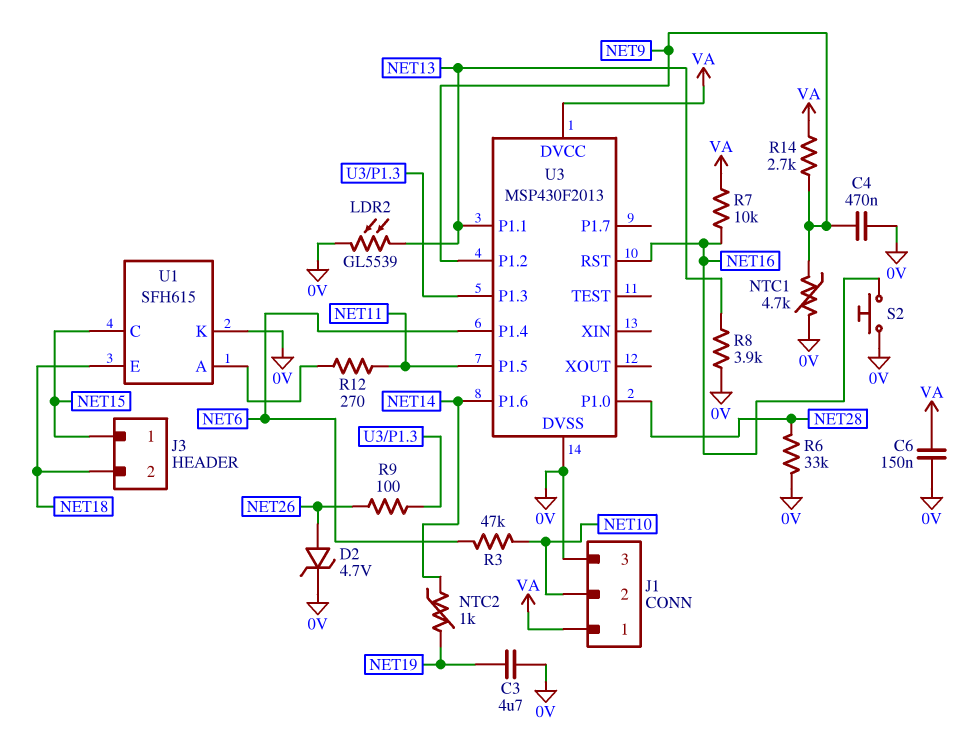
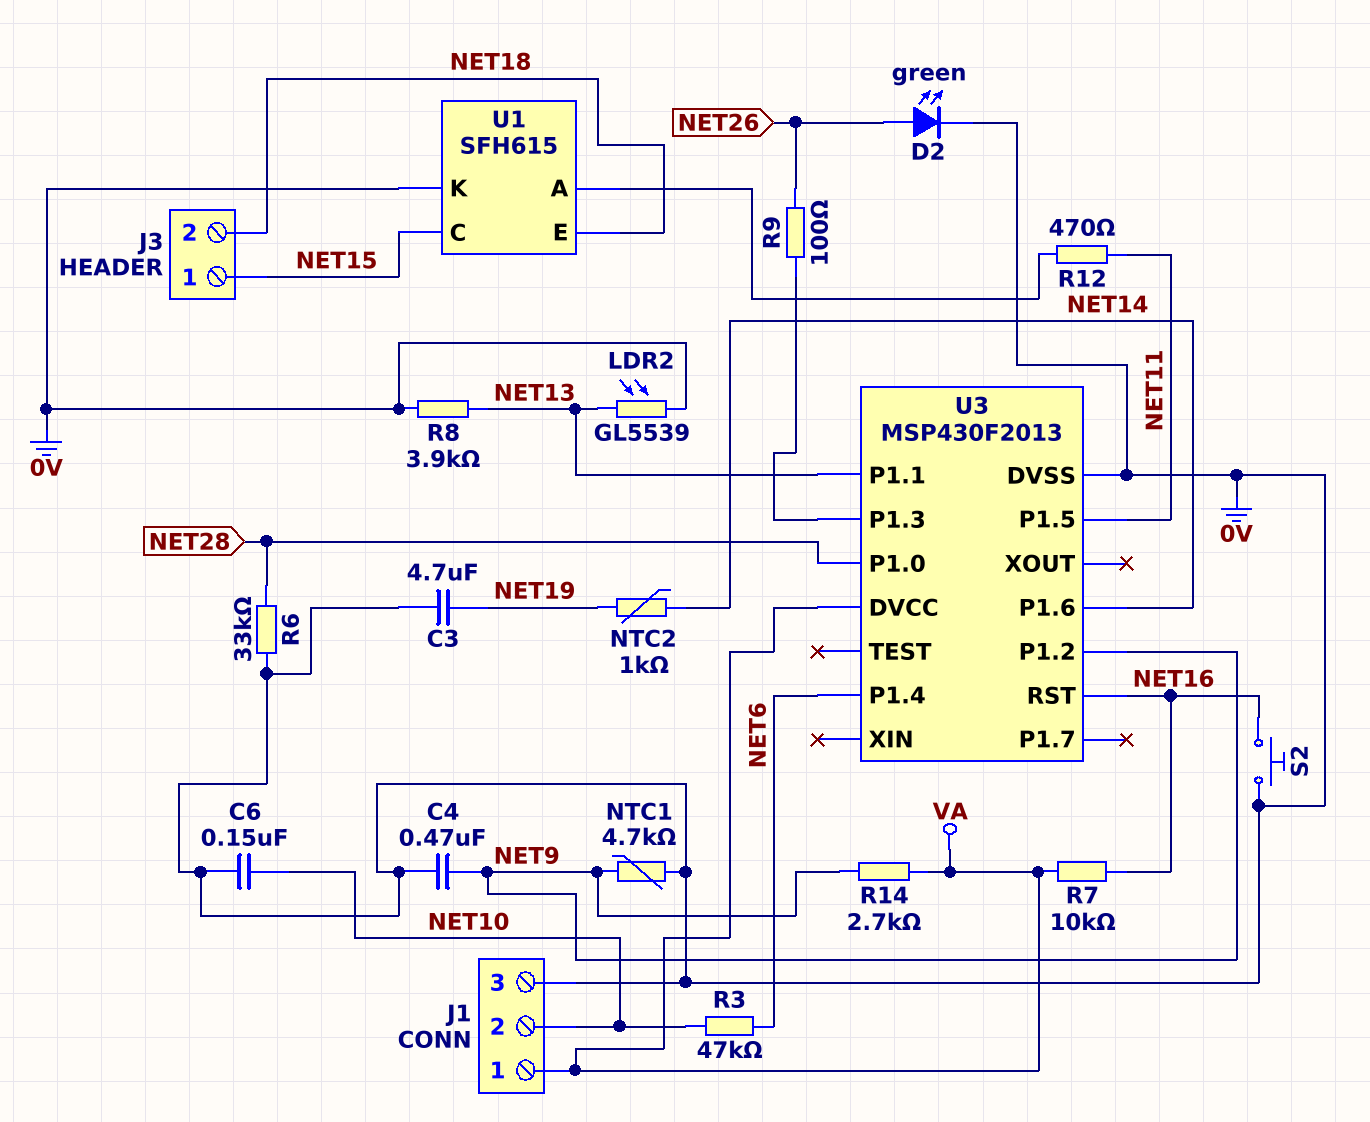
C6: 150nF (0V, VA) -> 150nF (0V, NET10)
D2: zener 4.7V (A NET26, K 0V) -> LED green (A NET26, K 0V)
R12: 270 (NET11, U1/A) -> 470 (NET11, U1/A)

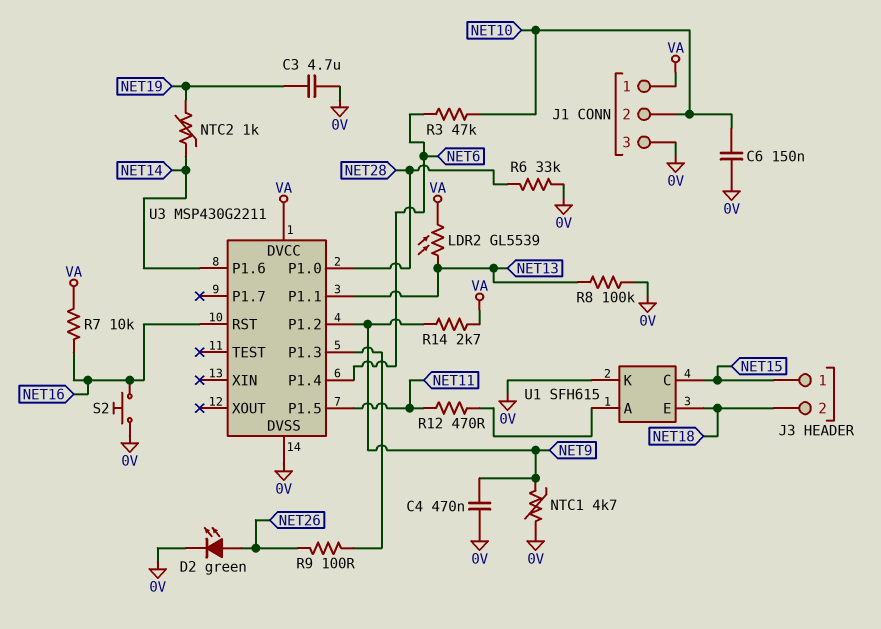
LDR2: GL5539 (0V, NET13) -> GL5539 (NET13, VA)
R8: 3.9k (0V, NET13) -> 100k (0V, NET13)
U3: MSP430F2013 -> MSP430G2211

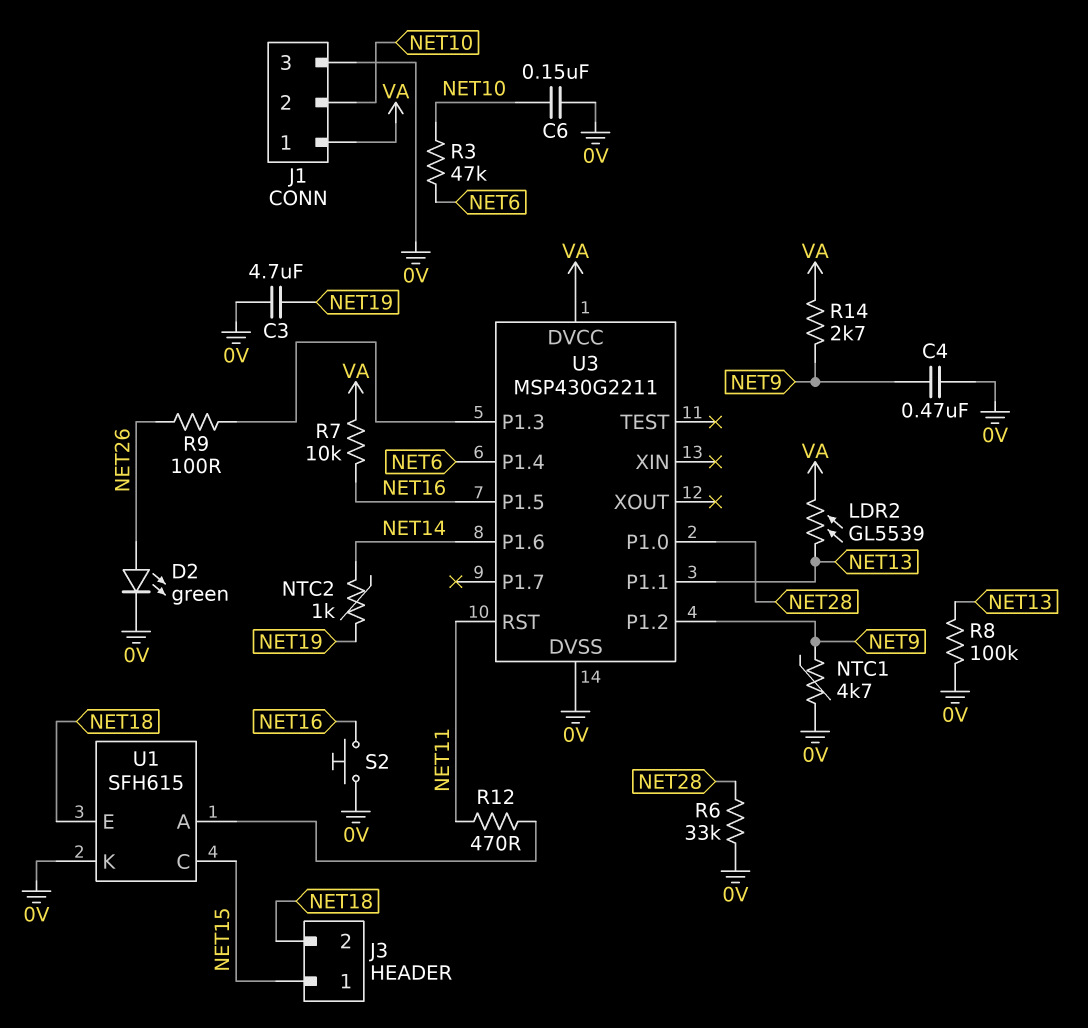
U3 pin P1.5: NET11 -> NET16
U3 pin RST: NET16 -> NET11

